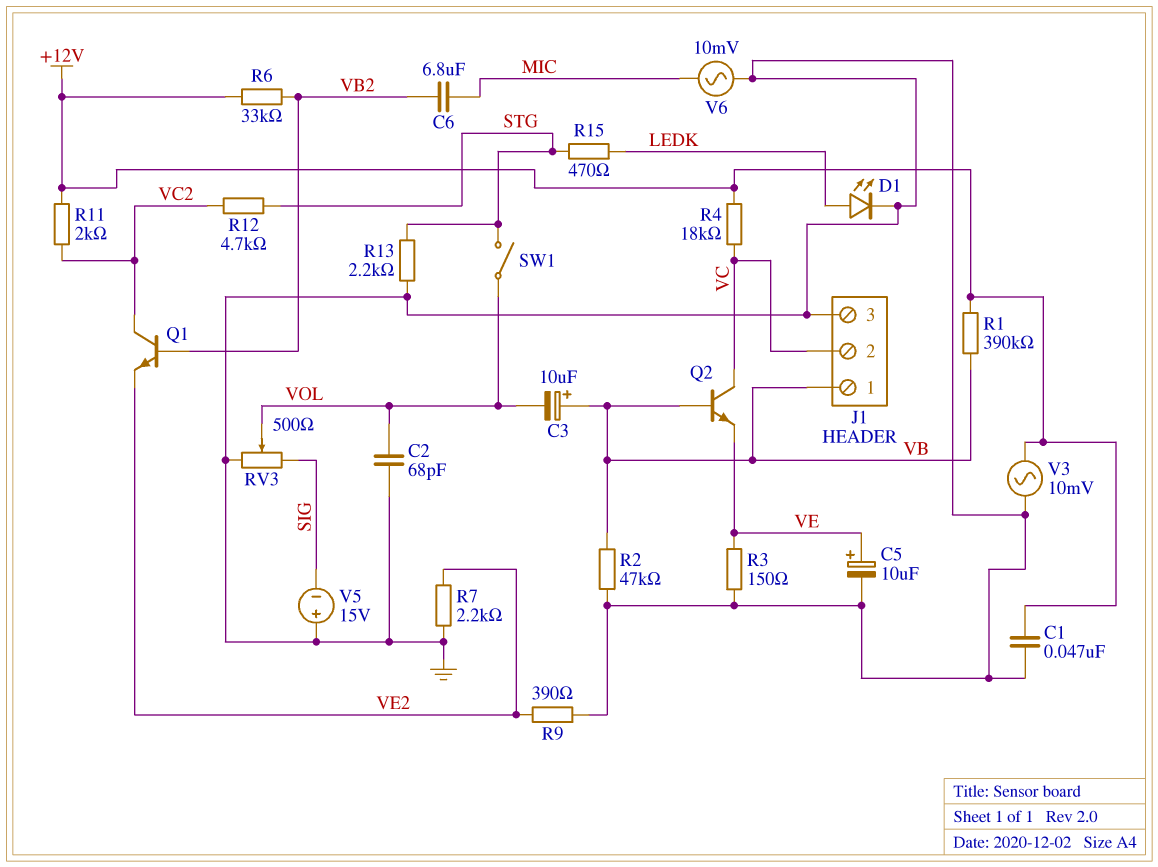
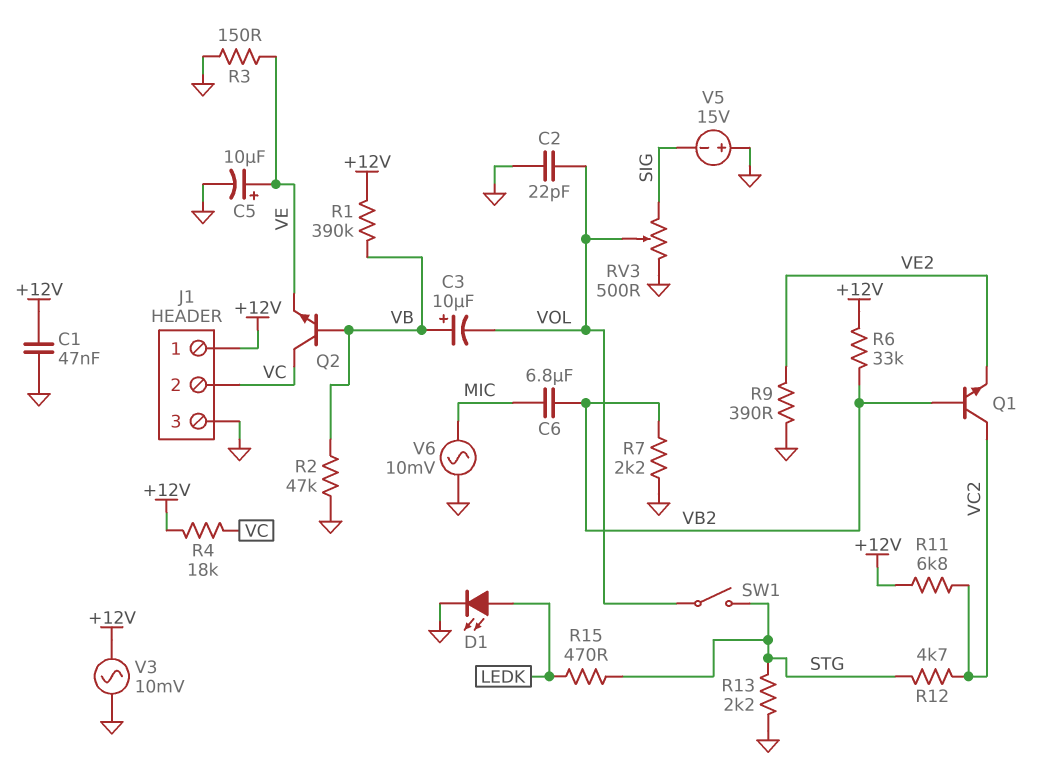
C2: 68pF (GND, VOL) -> 22pF (GND, VOL)
J1 pin 1: VB -> +12V
R7: 2.2k (GND, VE2) -> 2.2k (GND, VB2)
R11: 2k (+12V, VC2) -> 6.8k (+12V, VC2)

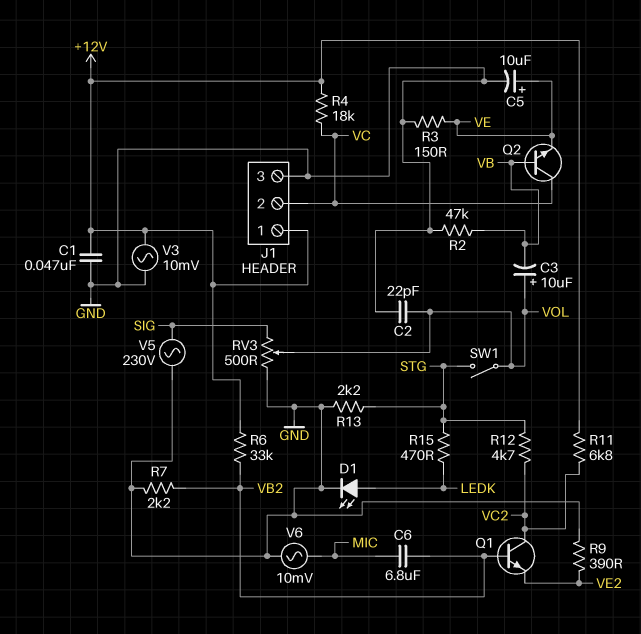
C3: 10uF (plus VB, minus VOL) -> 10uF (plus VOL, minus VB)
R1: 390k (+12V, VB) -> none
V5: 15V (plus GND, minus SIG) -> AC 230V (GND, SIG)

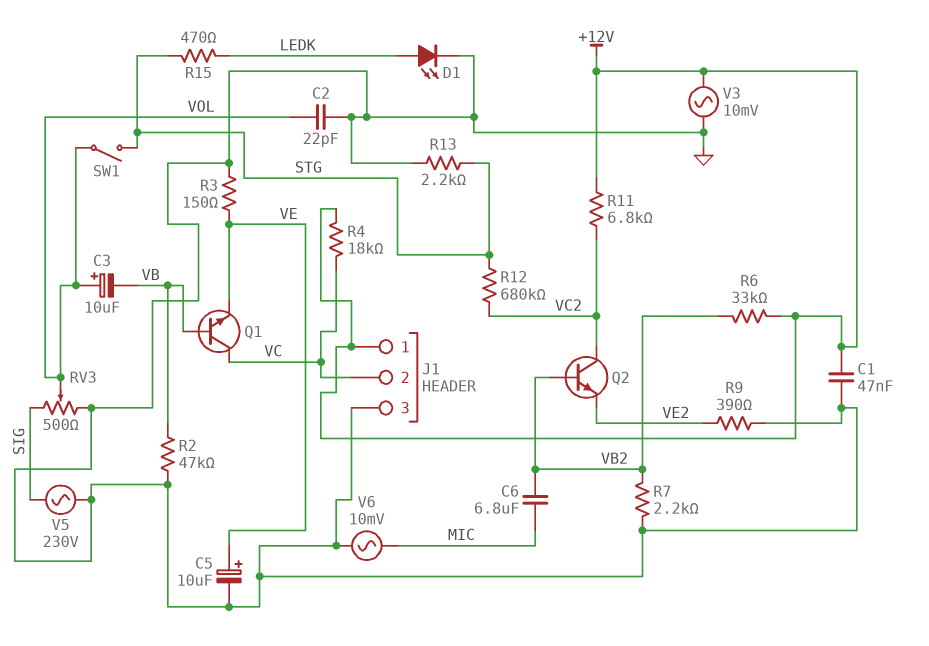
Q1: NPN (B VB2, C VC2, E VE2) -> NPN (B VB, C VC, E VE)
Q2: NPN (B VB, C VC, E VE) -> NPN (B VB2, C VC2, E VE2)
R12: 4.7k (STG, VC2) -> 680k (STG, VC2)

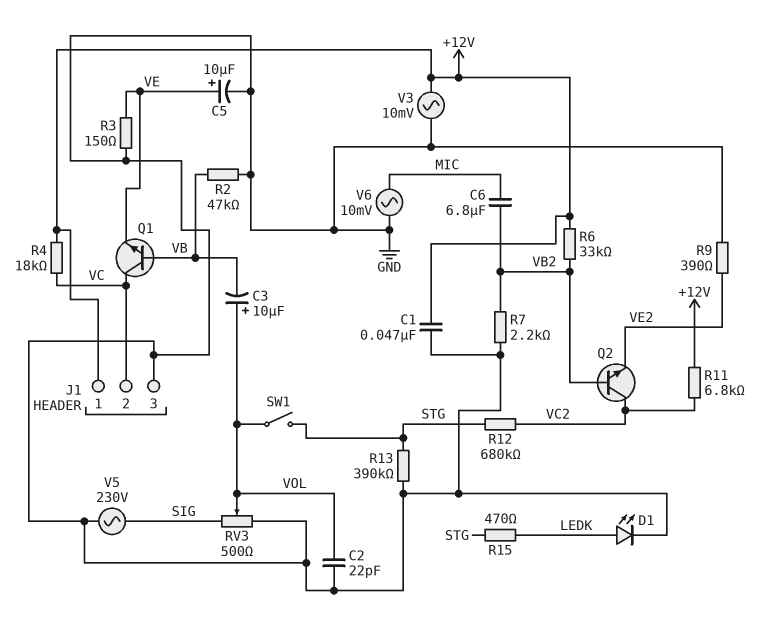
R13: 2.2k (GND, STG) -> 390k (GND, STG)

